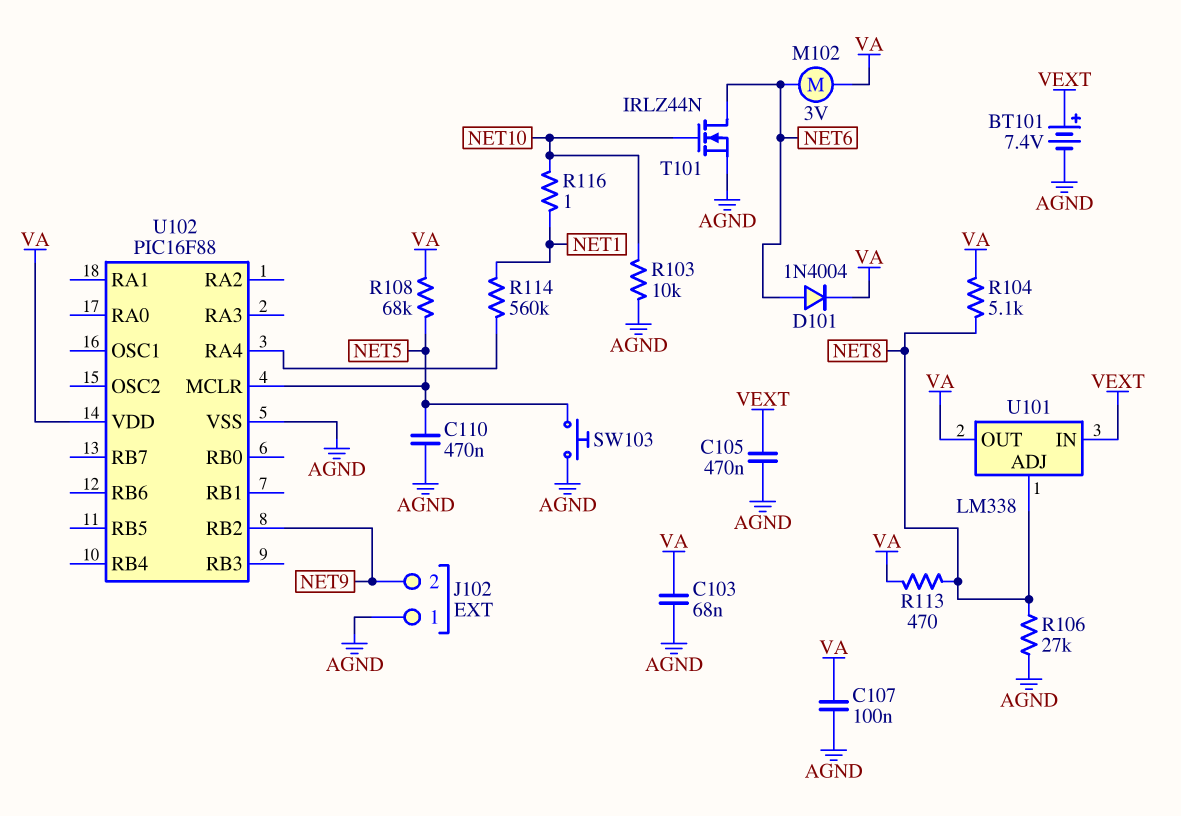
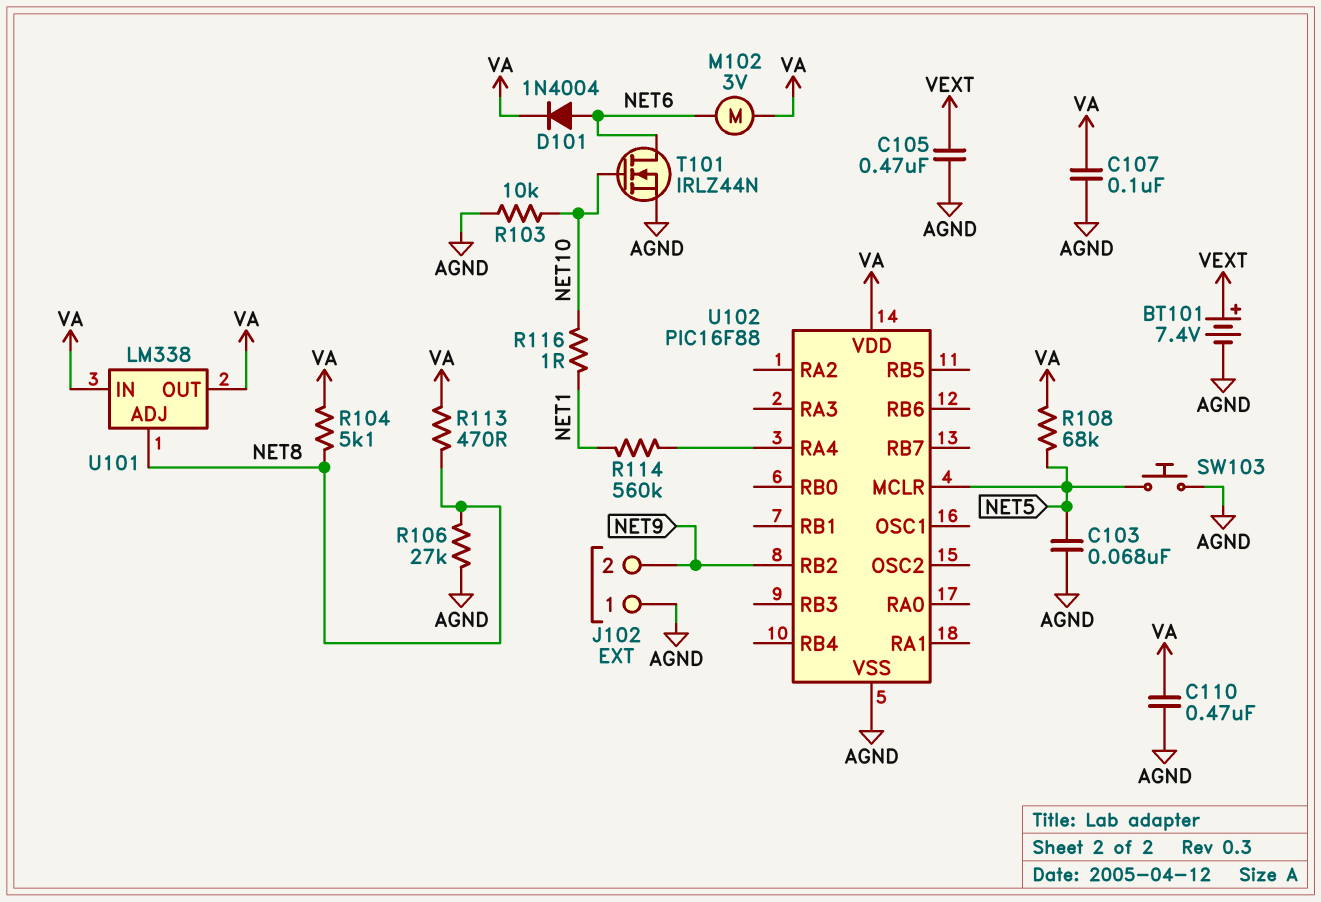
C103: 68nF (AGND, VA) -> 68nF (AGND, NET5)
C110: 470nF (AGND, NET5) -> 470nF (AGND, VA)
U101 pin IN: VEXT -> VA

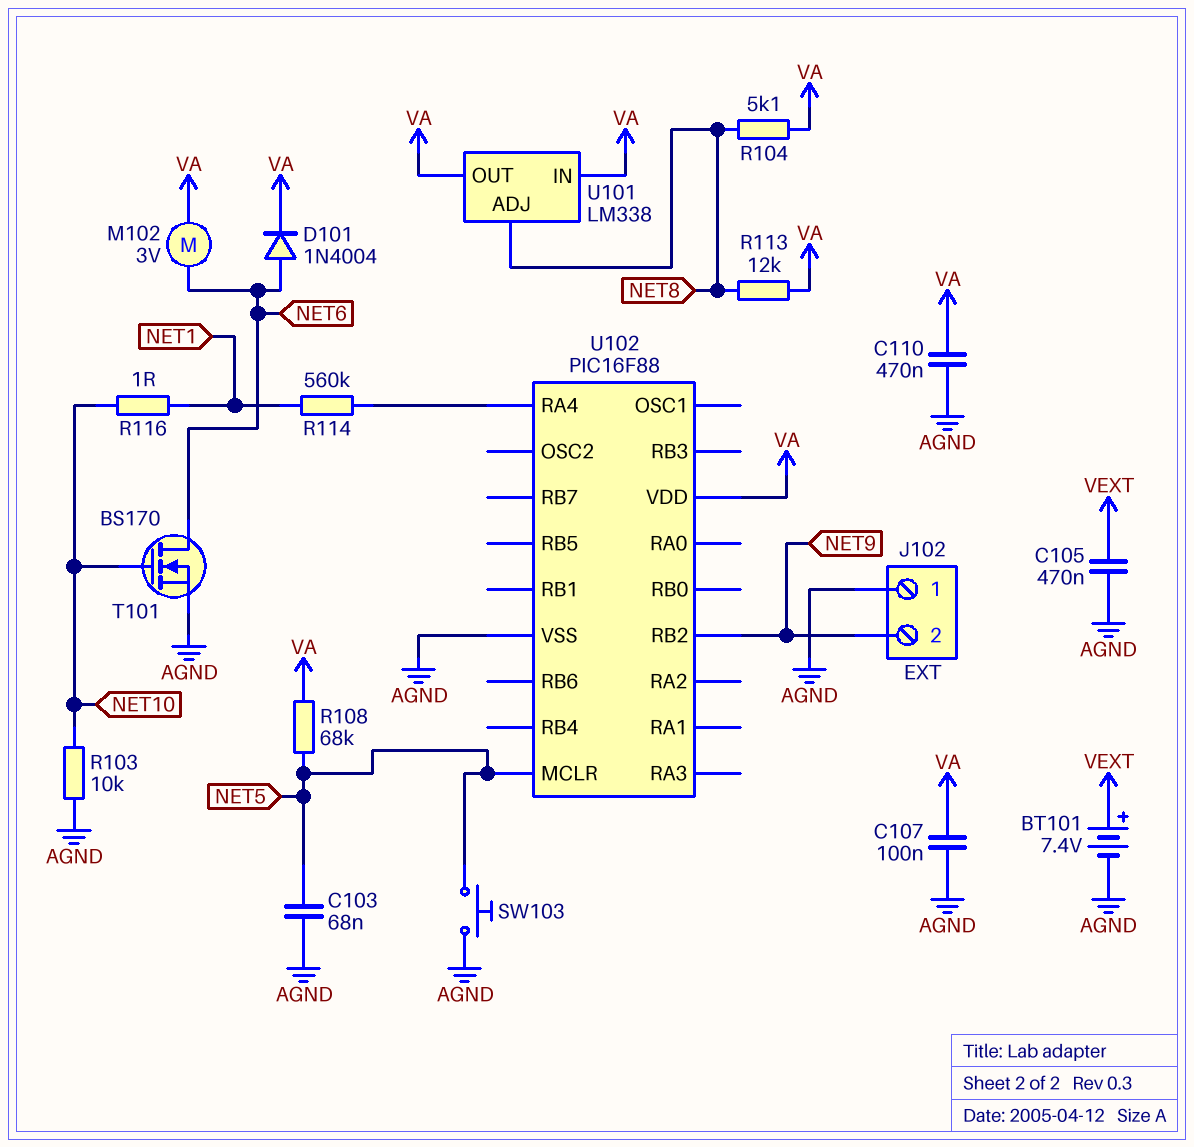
R106: 27k (AGND, NET8) -> none
R113: 470 (NET8, VA) -> 12k (NET8, VA)
T101: NMOS IRLZ44N (G NET10, D NET6, S AGND) -> NMOS BS170 (G NET10, D NET6, S AGND)

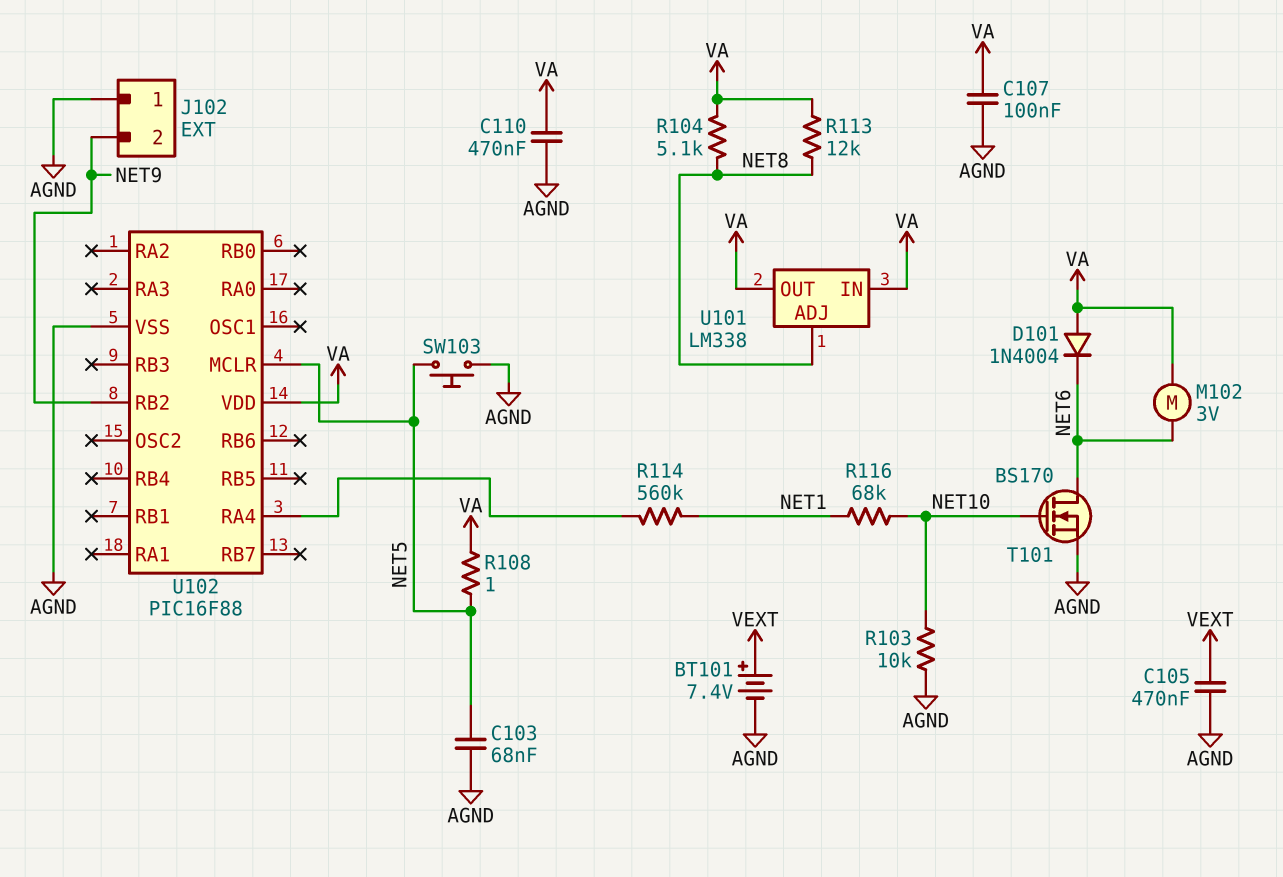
D101: diode 1N4004 (A NET6, K VA) -> diode 1N4004 (A VA, K NET6)
R108: 68k (NET5, VA) -> 1 (NET5, VA)
R116: 1 (NET1, NET10) -> 68k (NET1, NET10)

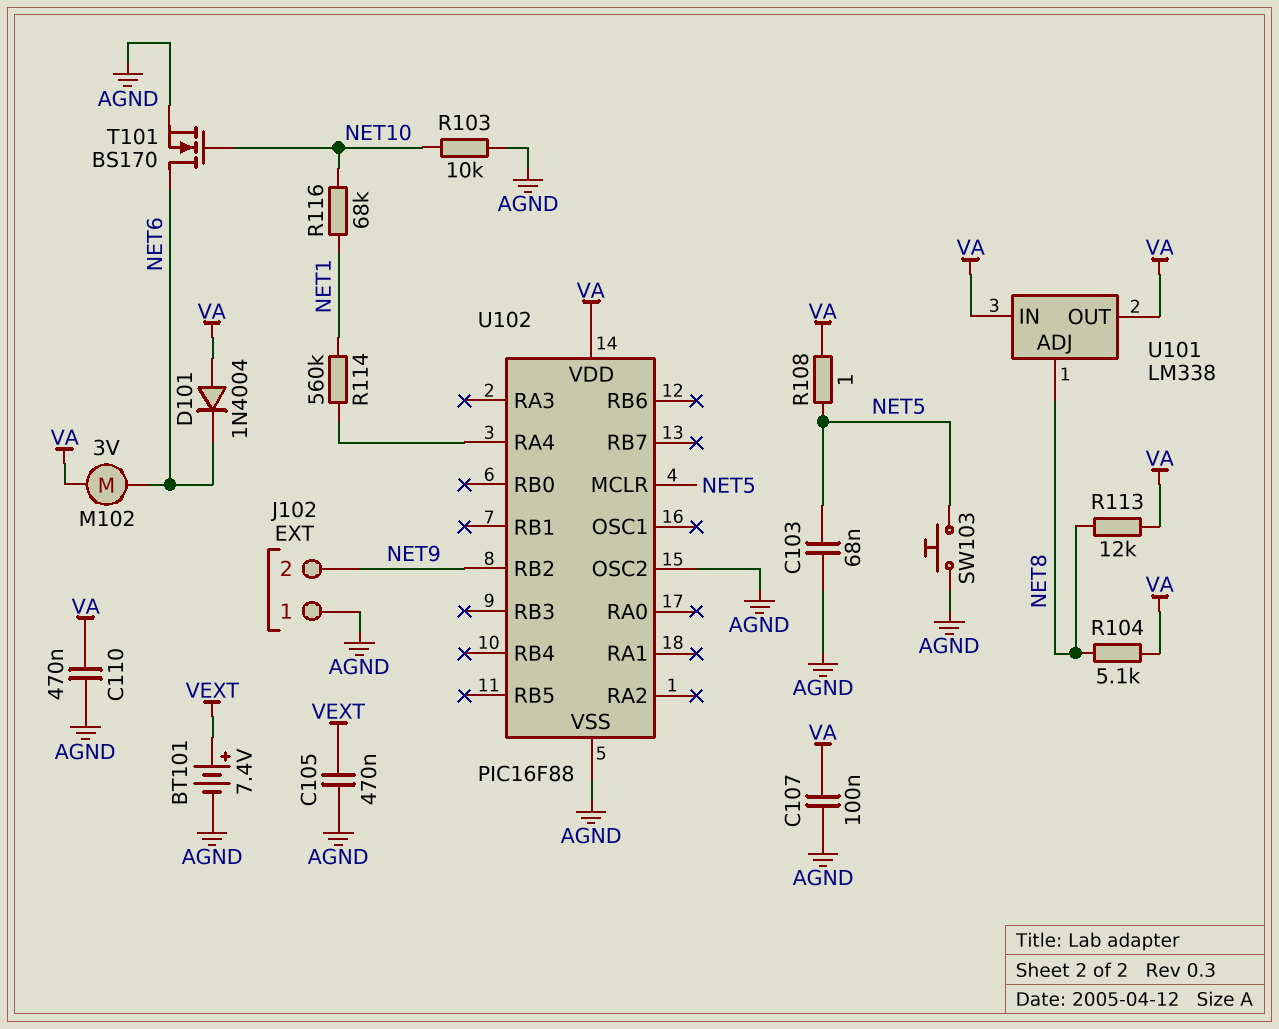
U102 pin OSC2: none -> AGND

